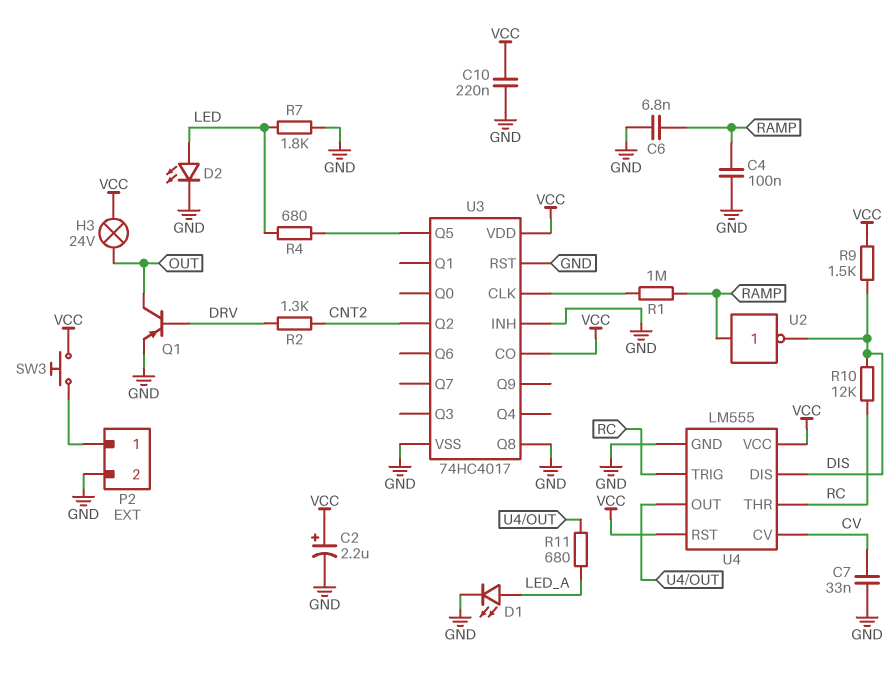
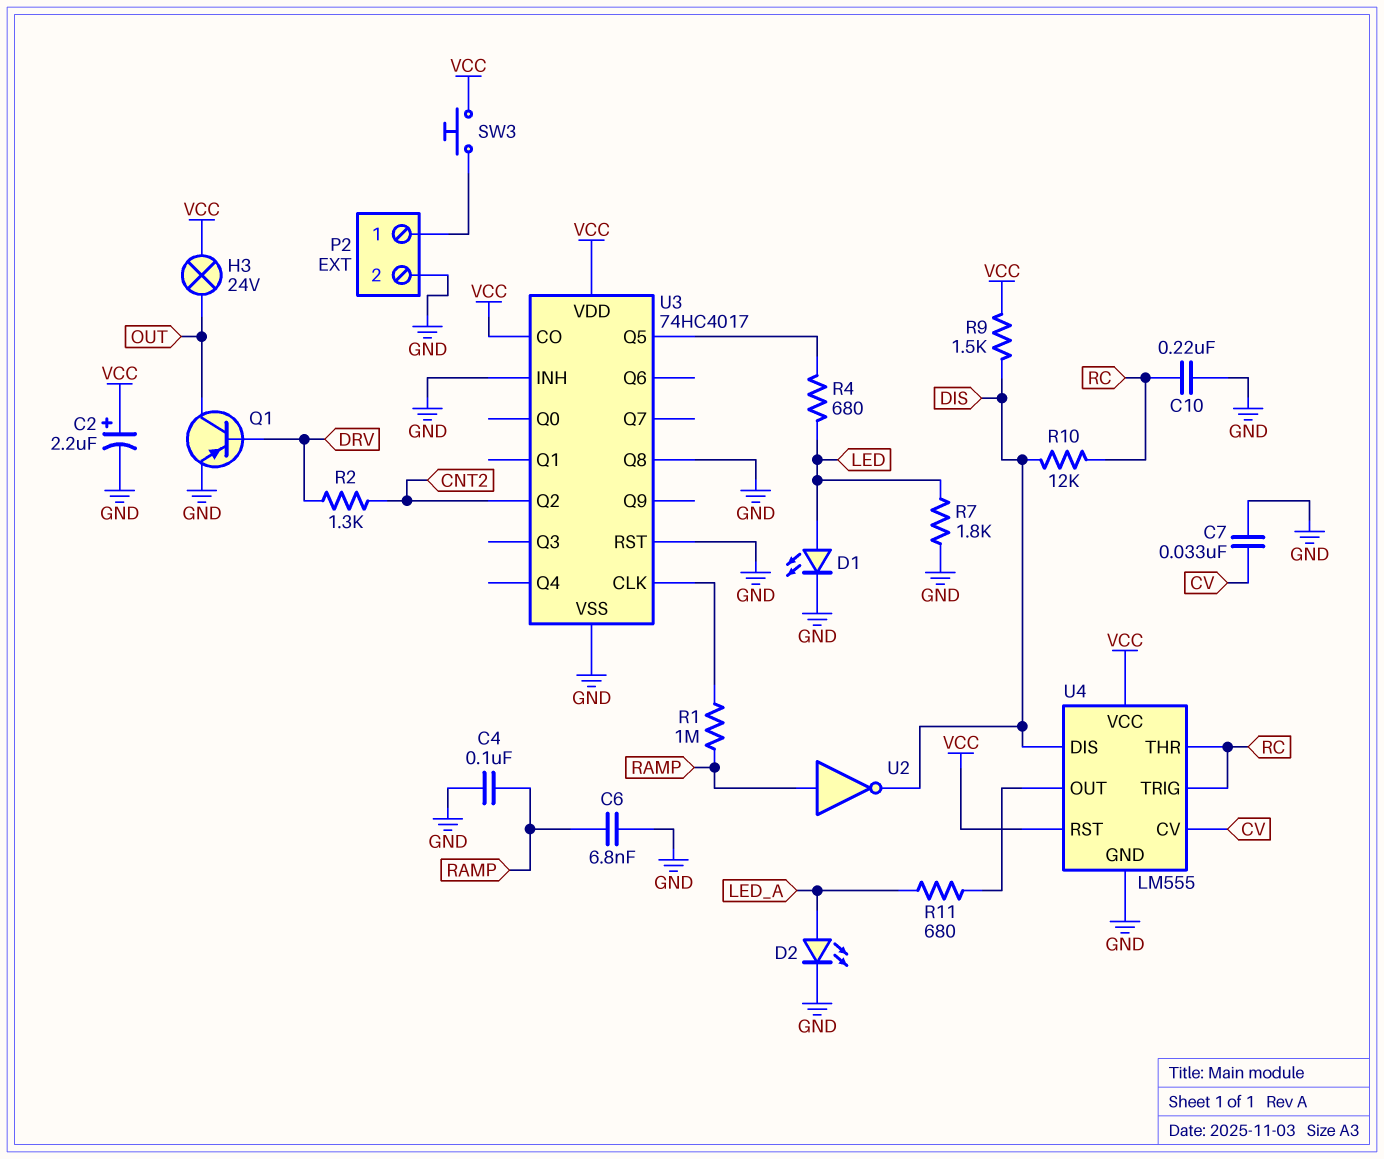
C10: 220nF (GND, VCC) -> 220nF (GND, RC)
D1: LED (A LED_A, K GND) -> LED (A LED, K GND)
D2: LED (A LED, K GND) -> LED (A LED_A, K GND)

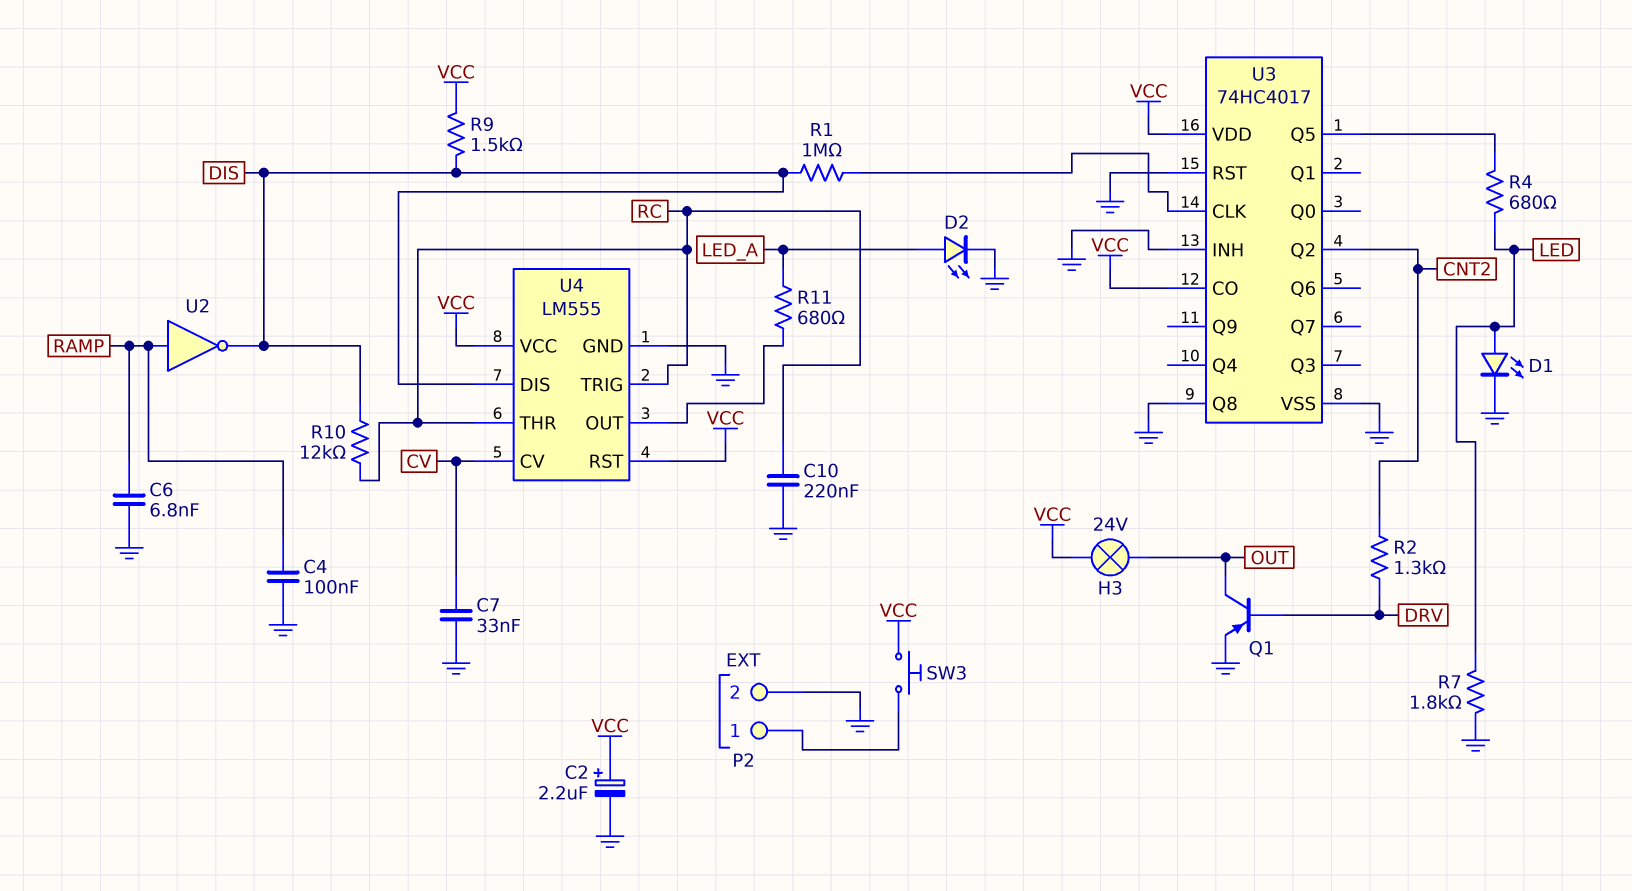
R1: 1M (RAMP, U3/CLK) -> 1M (DIS, U3/CLK)

